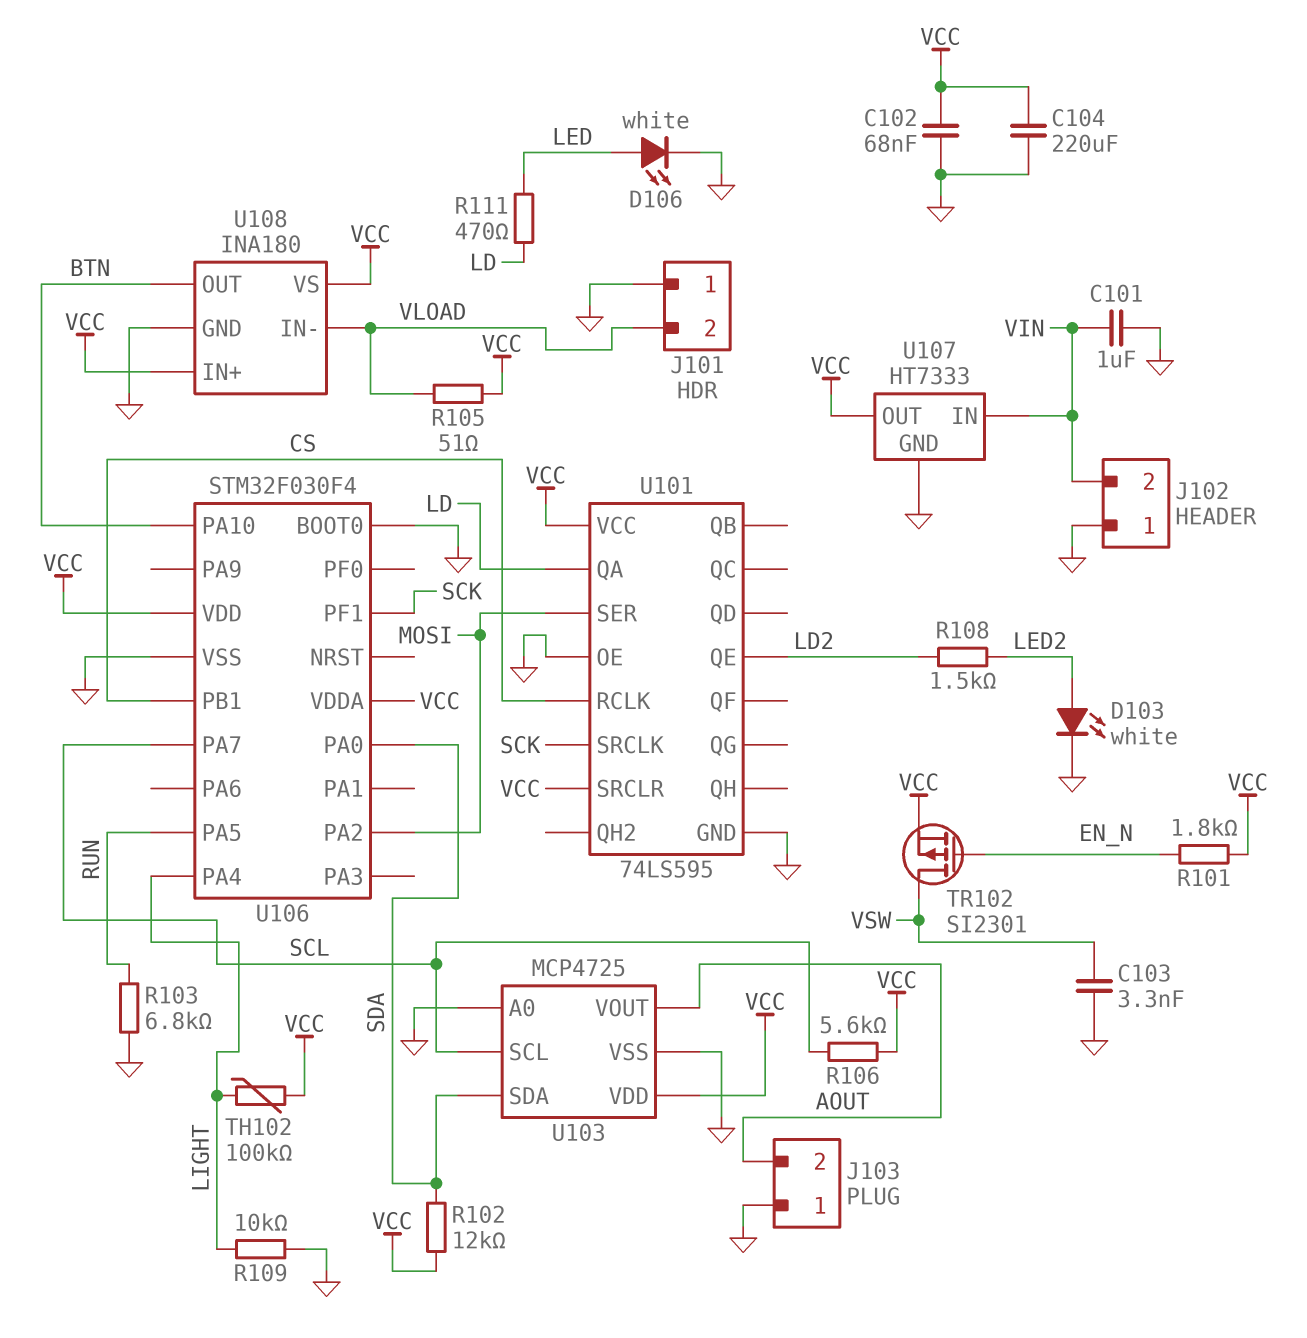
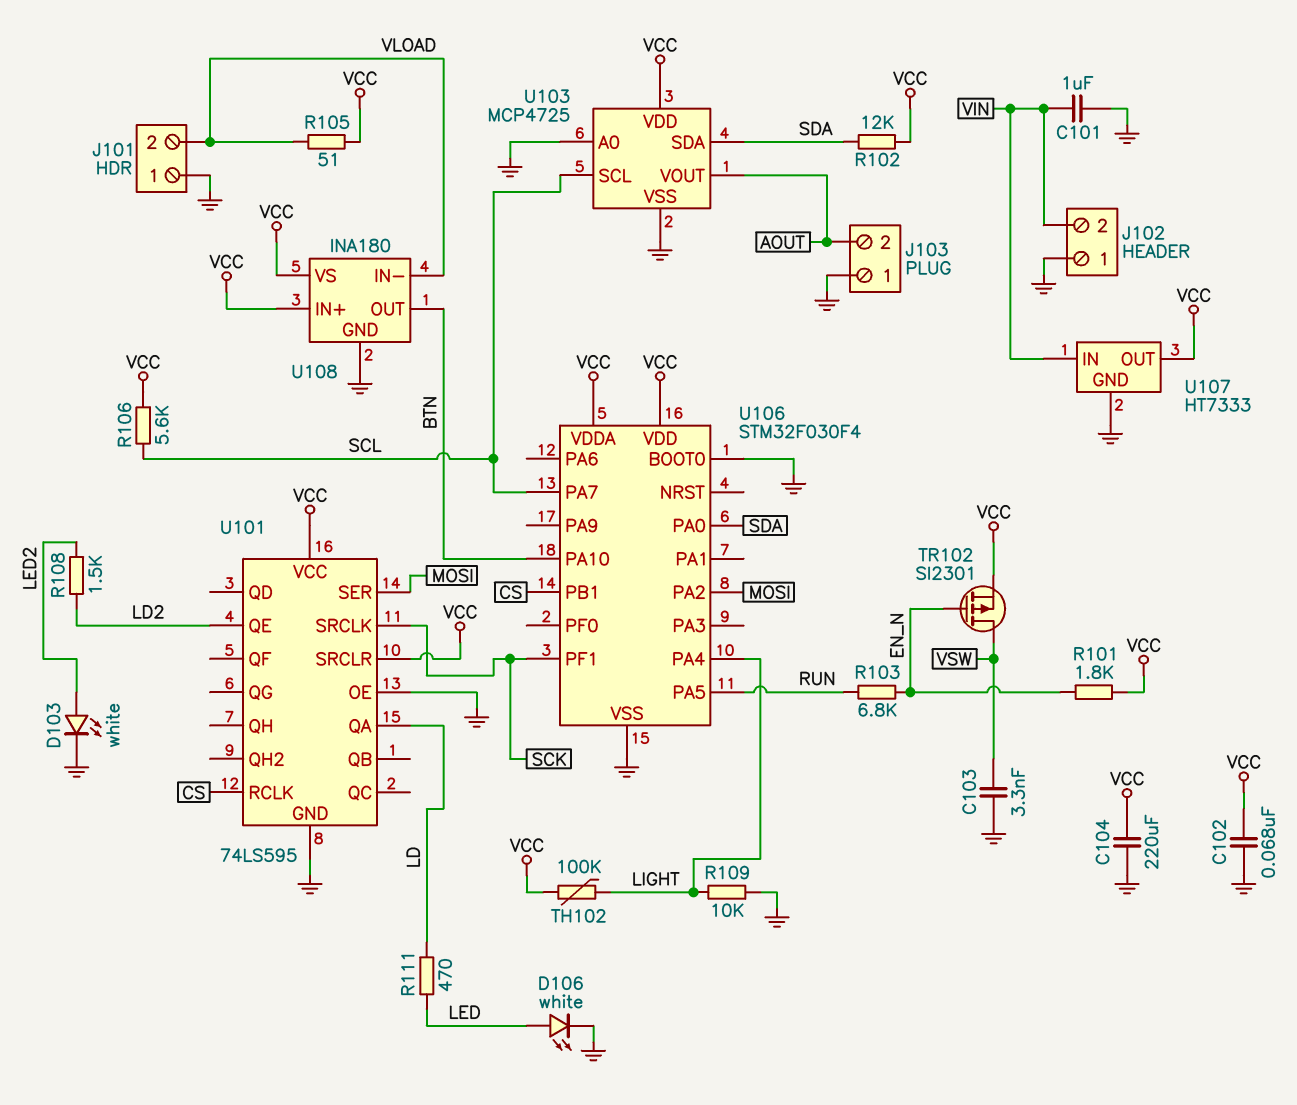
R103: 6.8k (GND, RUN) -> 6.8k (EN_N, RUN)

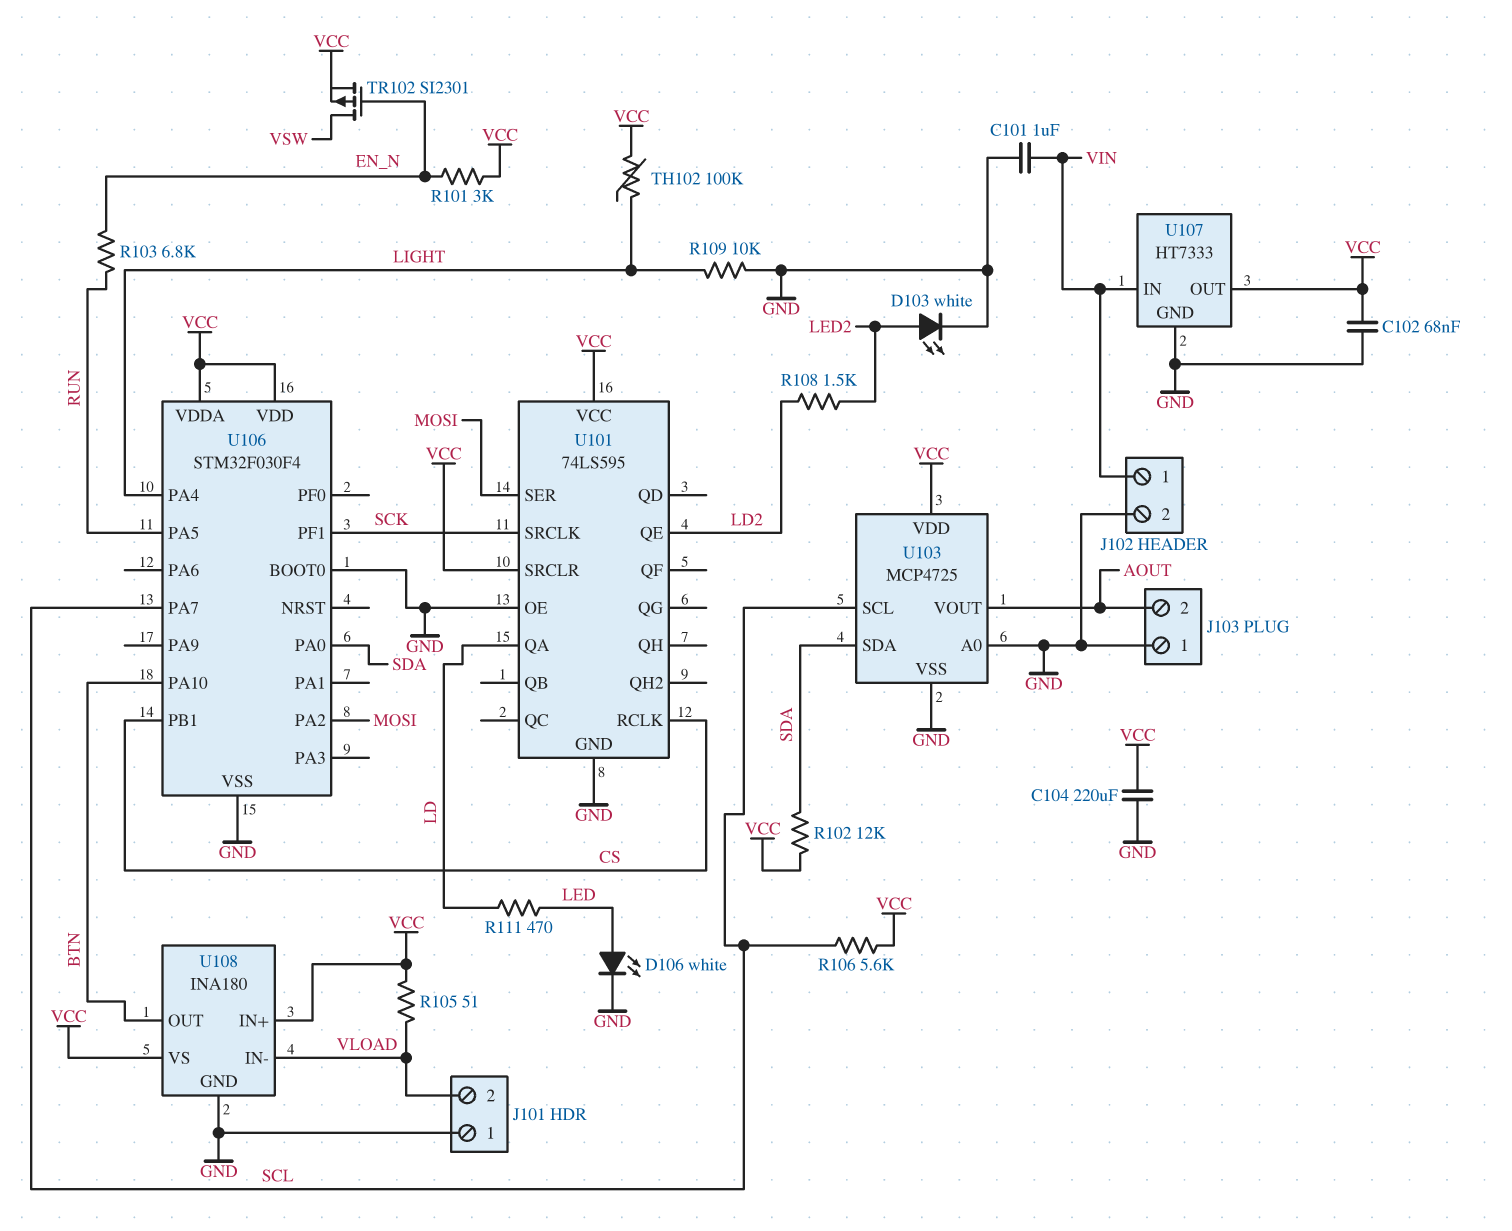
C103: 3.3nF (GND, VSW) -> none
J102 pin 1: GND -> VIN
J102 pin 2: VIN -> GND
R101: 1.8k (EN_N, VCC) -> 3k (EN_N, VCC)

